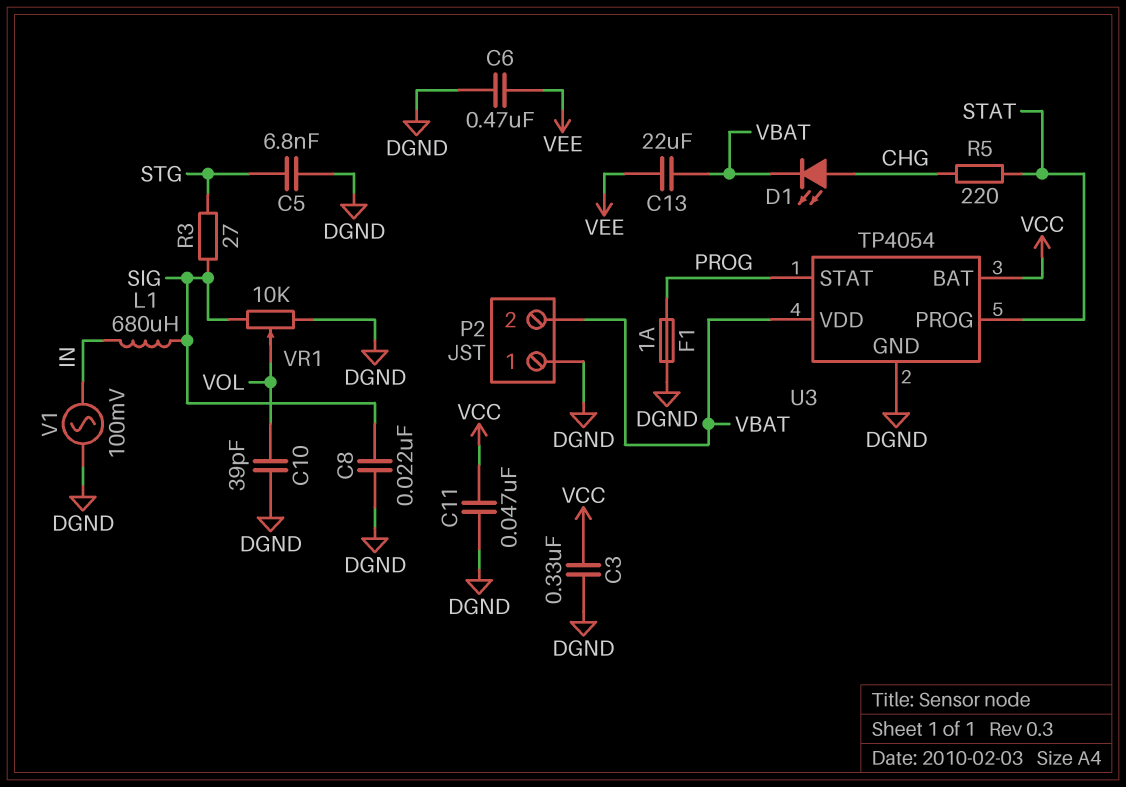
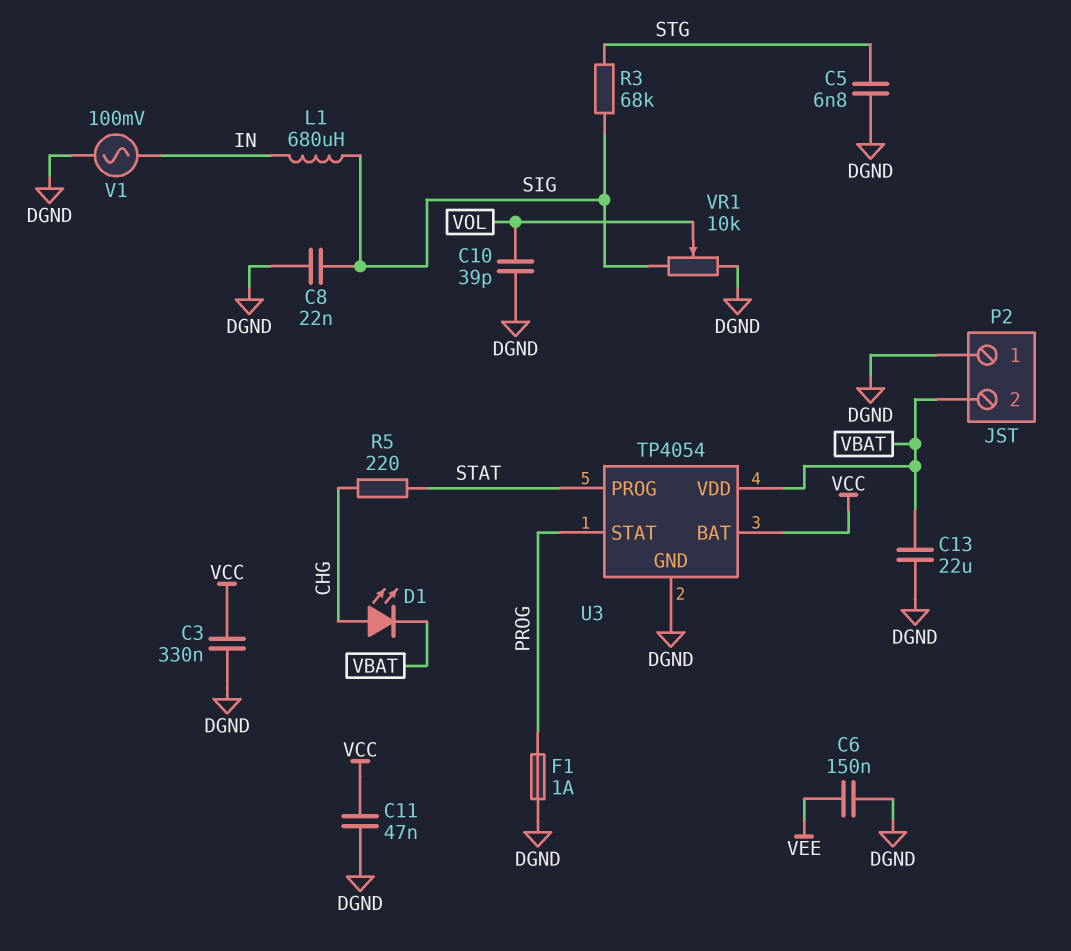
C6: 470nF (DGND, VEE) -> 150nF (DGND, VEE)
C13: 22uF (VBAT, VEE) -> 22uF (DGND, VBAT)
R3: 27 (SIG, STG) -> 68k (SIG, STG)

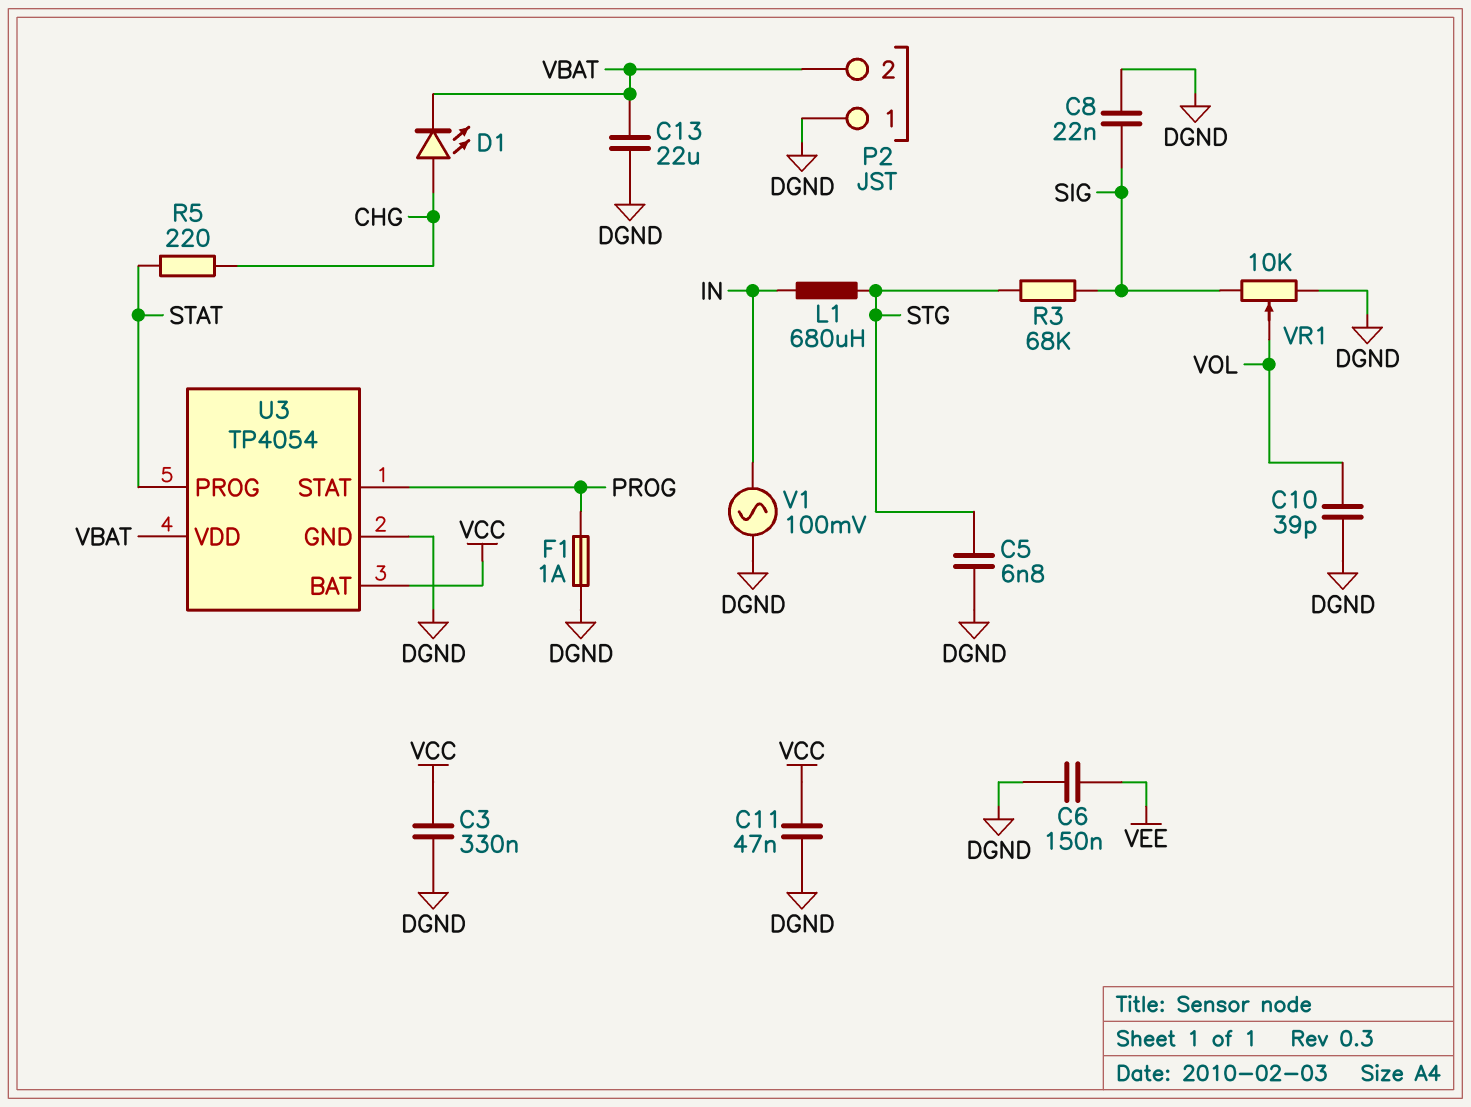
L1: 680uH (IN, SIG) -> 680uH (IN, STG)

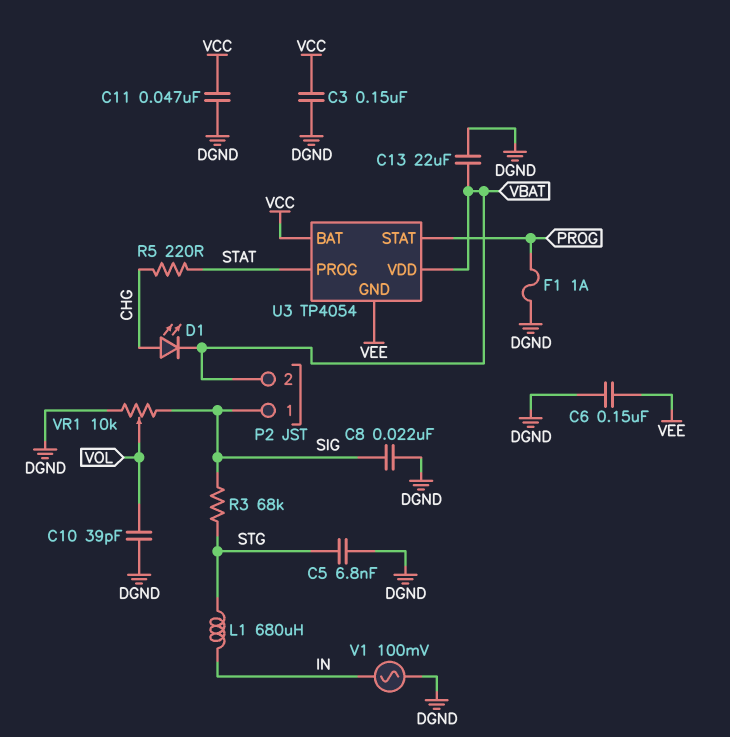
C3: 330nF (DGND, VCC) -> 150nF (DGND, VCC)
P2 pin 1: DGND -> SIG
U3 pin GND: DGND -> VEE

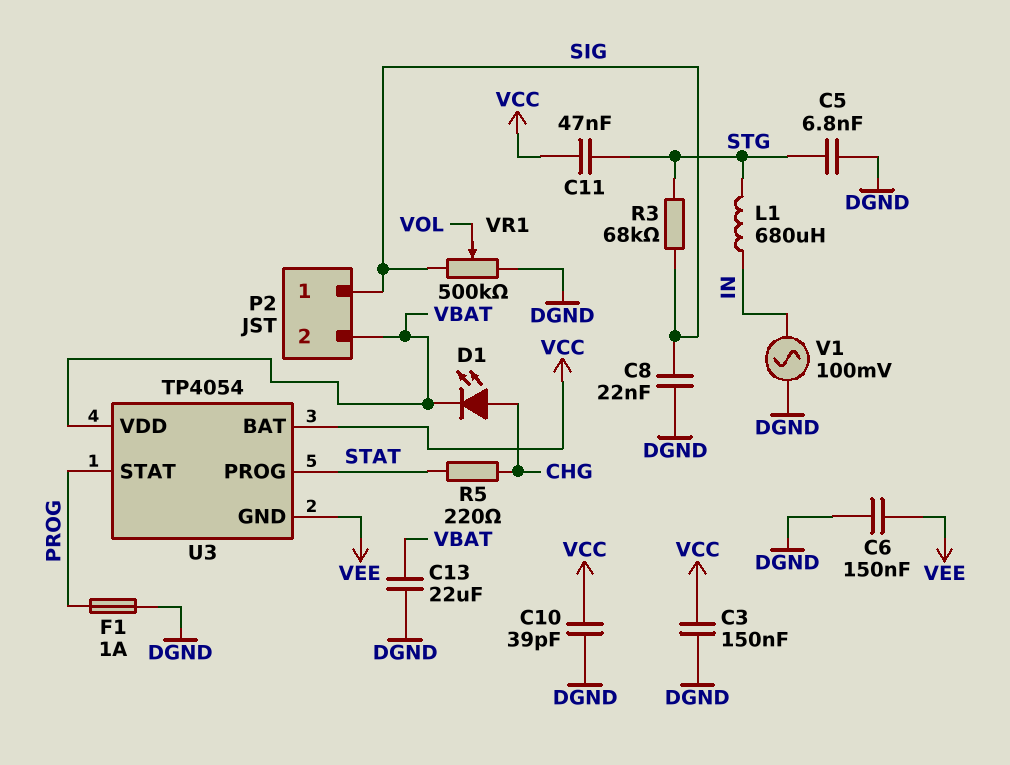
C10: 39pF (DGND, VOL) -> 39pF (DGND, VCC)
C11: 47nF (DGND, VCC) -> 47nF (STG, VCC)
VR1: 10k (DGND, SIG, wiper VOL) -> 500k (DGND, SIG, wiper VOL)

